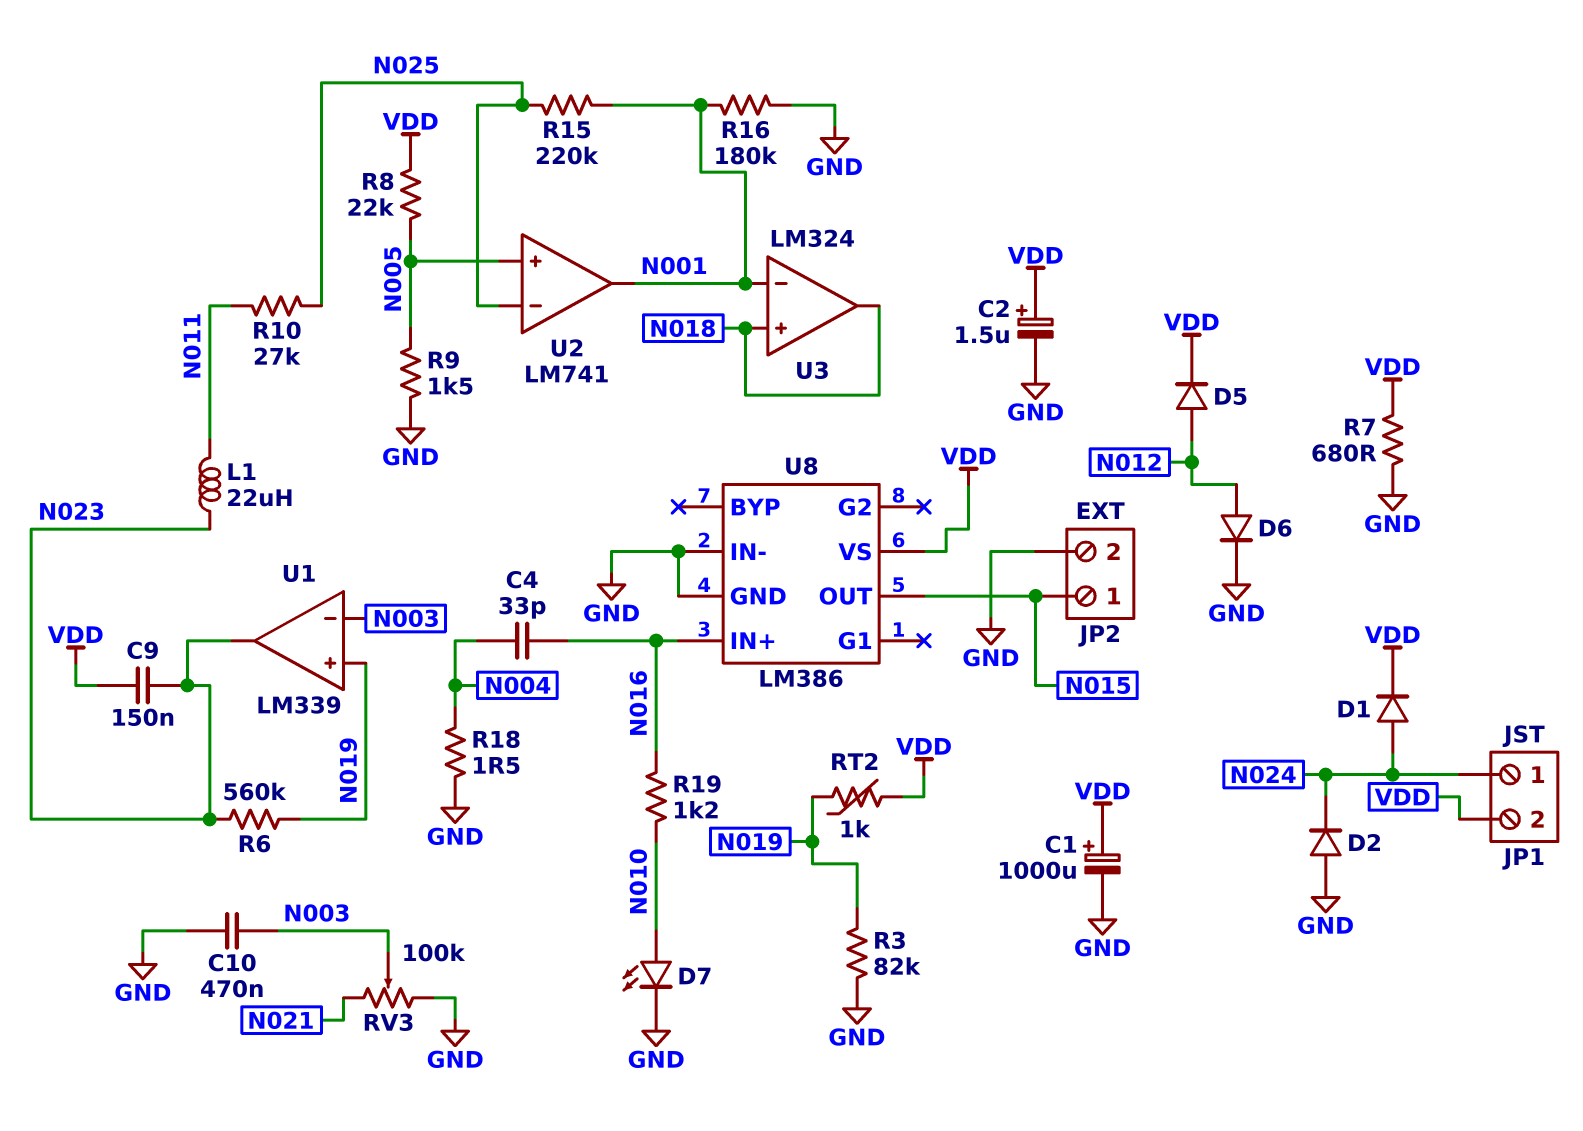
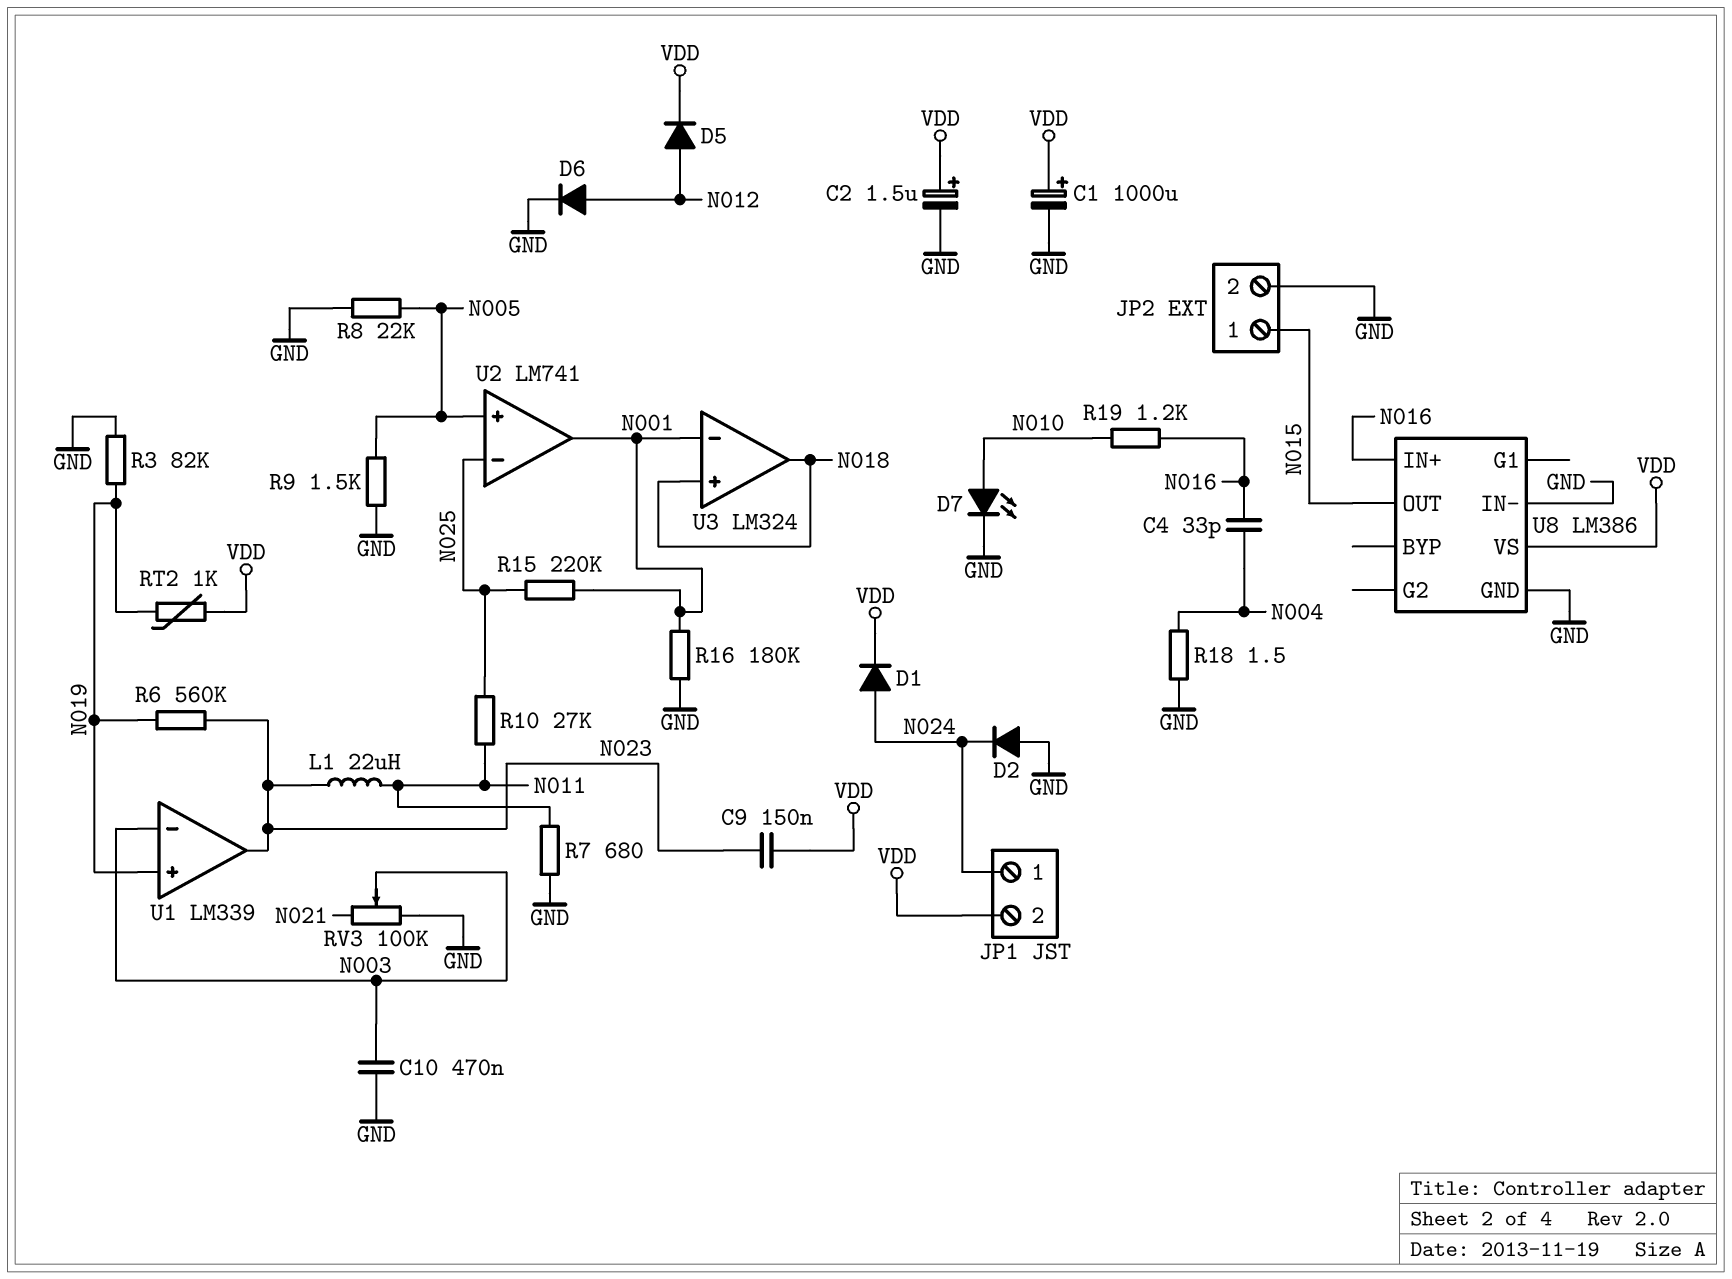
R7: 680 (GND, VDD) -> 680 (GND, N011)
R8: 22k (N005, VDD) -> 22k (GND, N005)

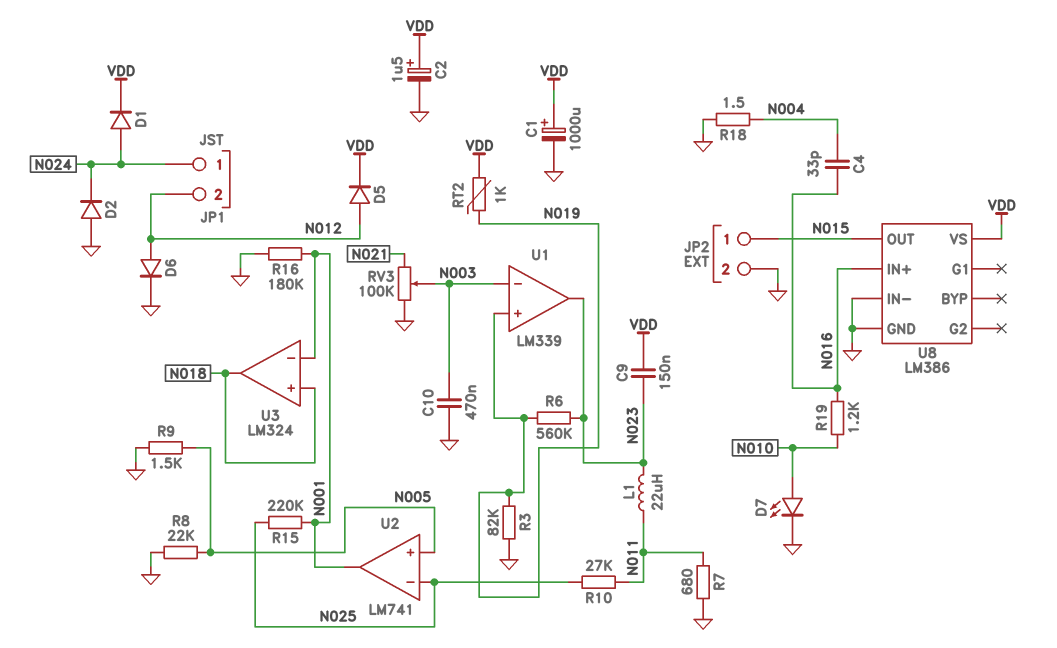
JP1 pin 2: VDD -> N012

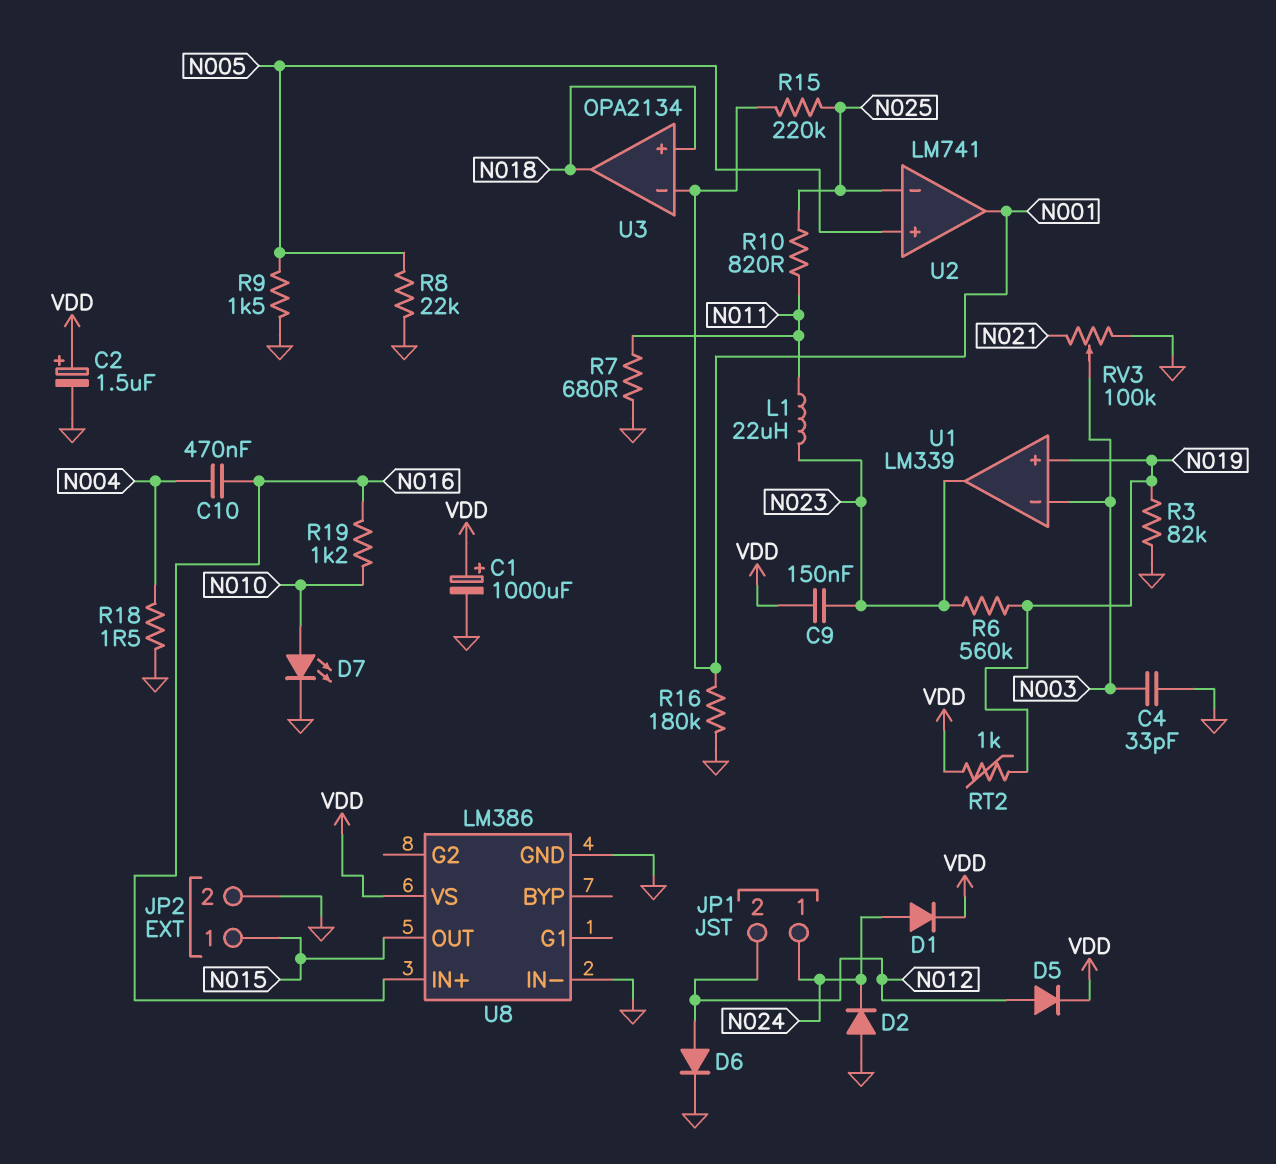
C4: 33pF (N004, N016) -> 33pF (GND, N003)
C10: 470nF (GND, N003) -> 470nF (N004, N016)
R10: 27k (N011, N025) -> 820 (N011, N025)
U3: LM324 -> OPA2134

